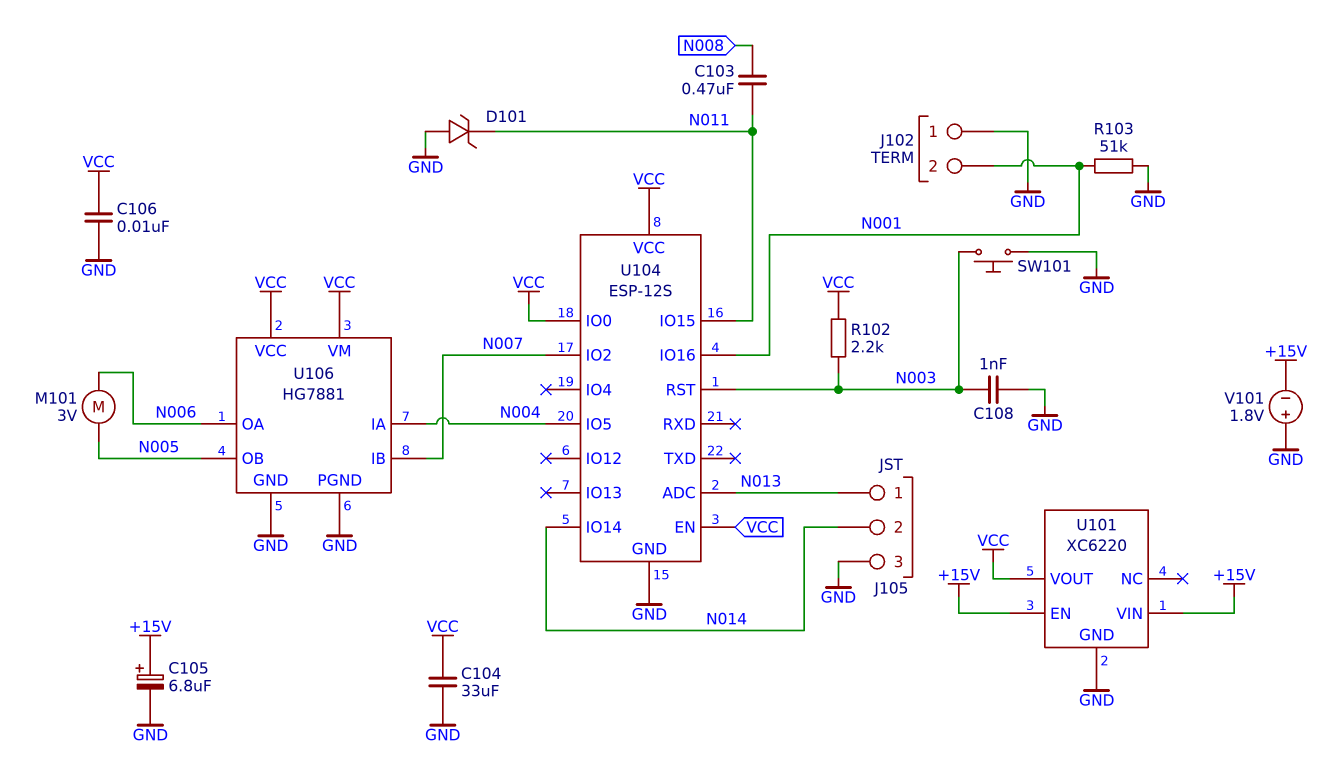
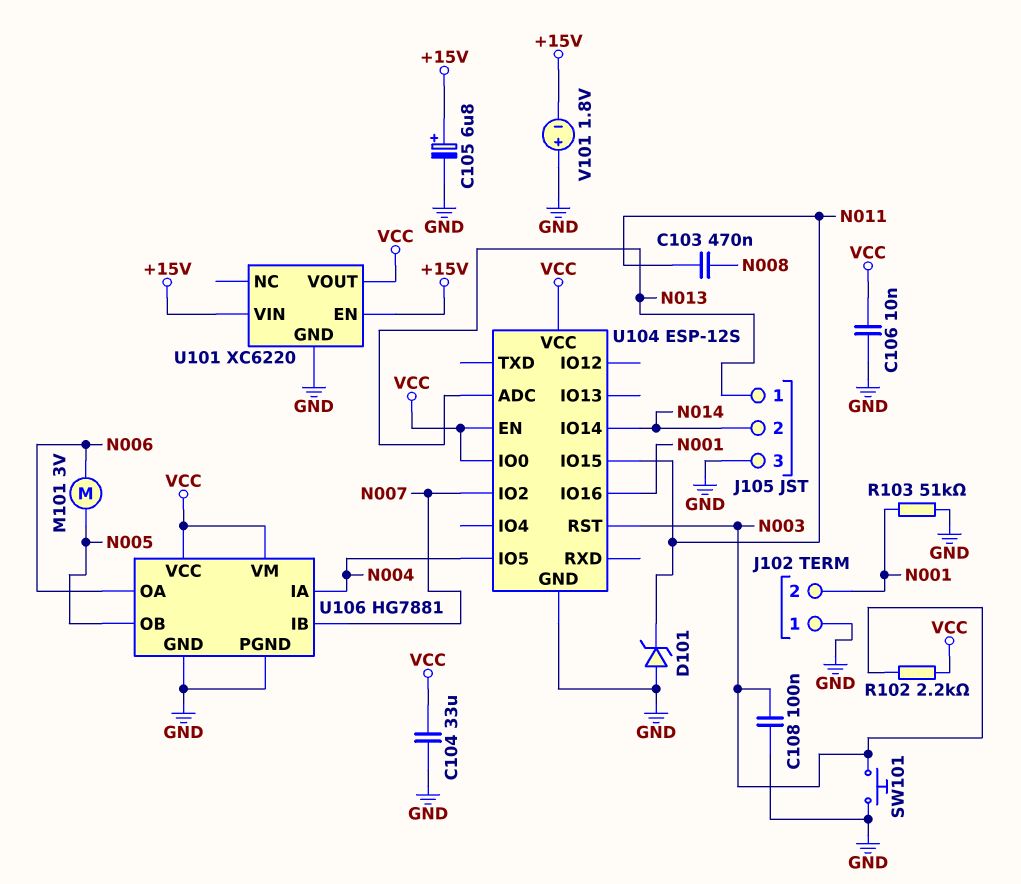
C108: 1nF (GND, N003) -> 100nF (GND, N003)

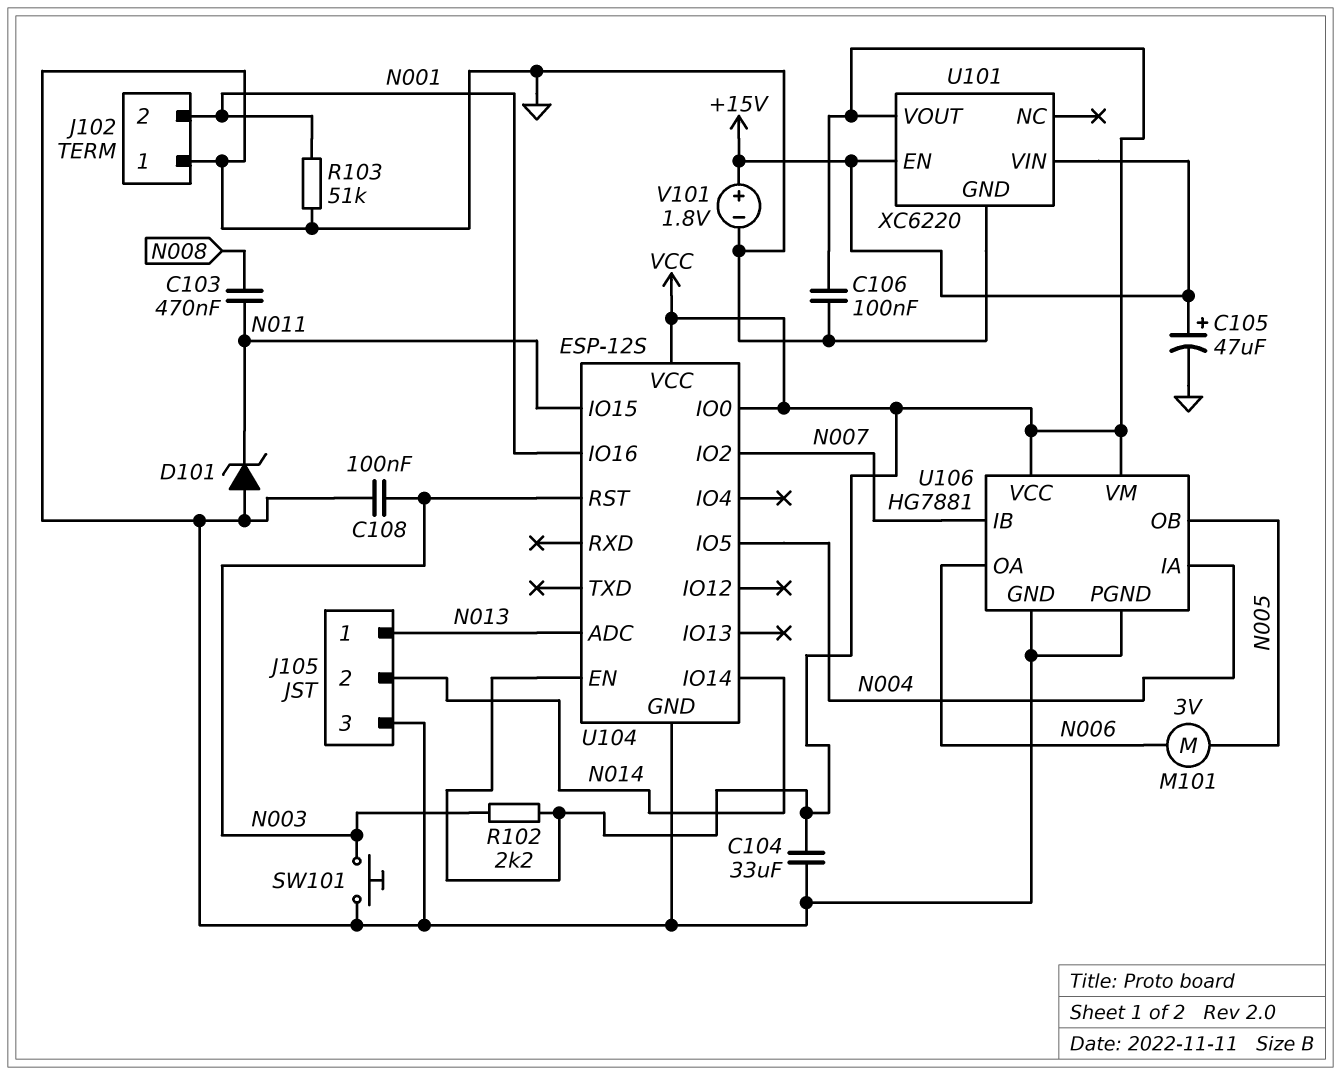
C105: 6.8uF (plus +15V, minus GND) -> 47uF (plus +15V, minus GND)
C106: 10nF (GND, VCC) -> 100nF (GND, VCC)
V101: 1.8V (plus GND, minus +15V) -> 1.8V (plus +15V, minus GND)

